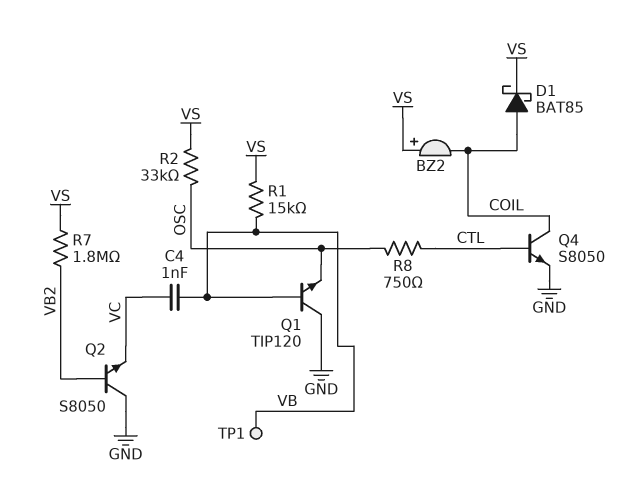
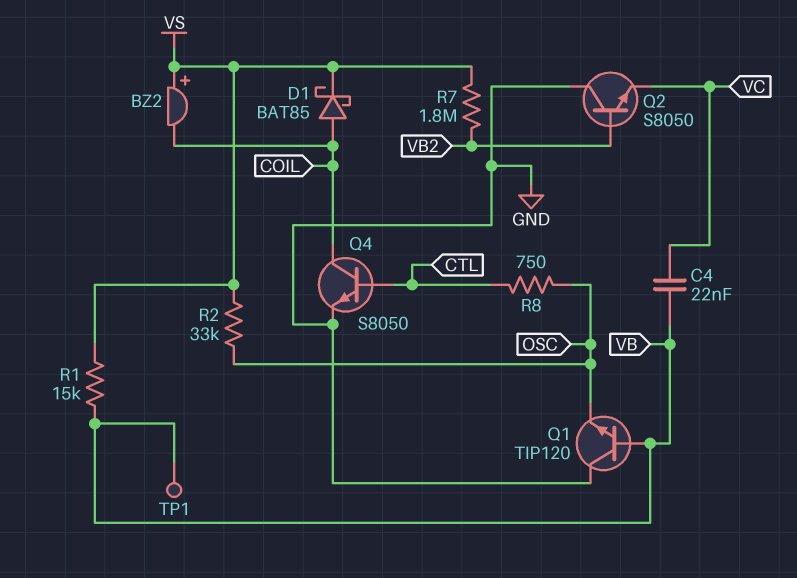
C4: 1nF (VB, VC) -> 22nF (VB, VC)

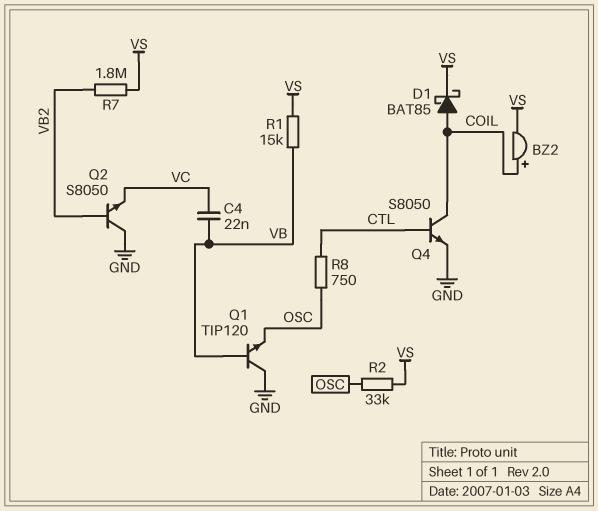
BZ2: buzzer (plus VS, minus COIL) -> buzzer (plus COIL, minus VS)
TP1: test point (VB) -> none

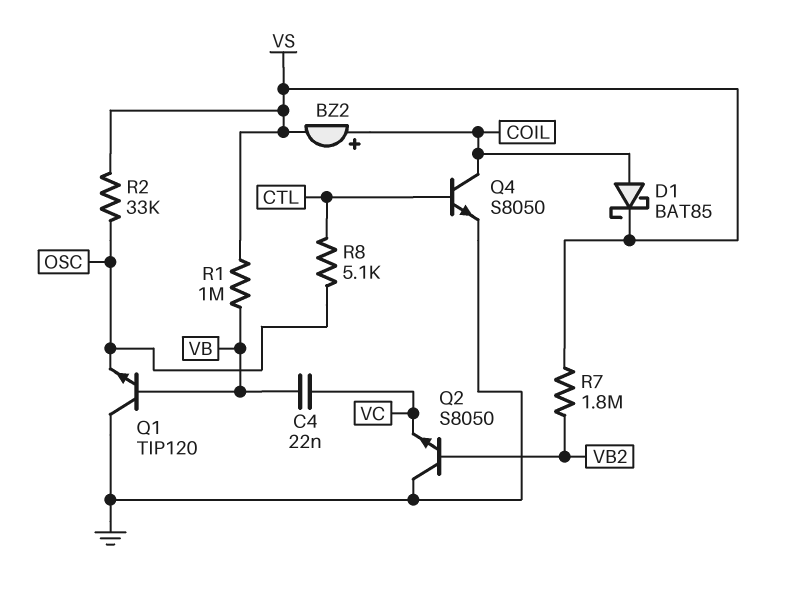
R1: 15k (VB, VS) -> 1M (VB, VS)
R8: 750 (CTL, OSC) -> 5.1k (CTL, OSC)

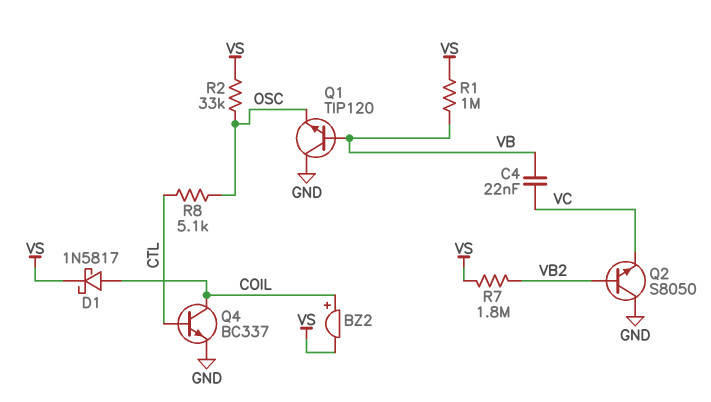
D1: schottky BAT85 (A COIL, K VS) -> schottky 1N5817 (A COIL, K VS)
Q4: NPN S8050 (B CTL, C COIL, E GND) -> NPN BC337 (B CTL, C COIL, E GND)

